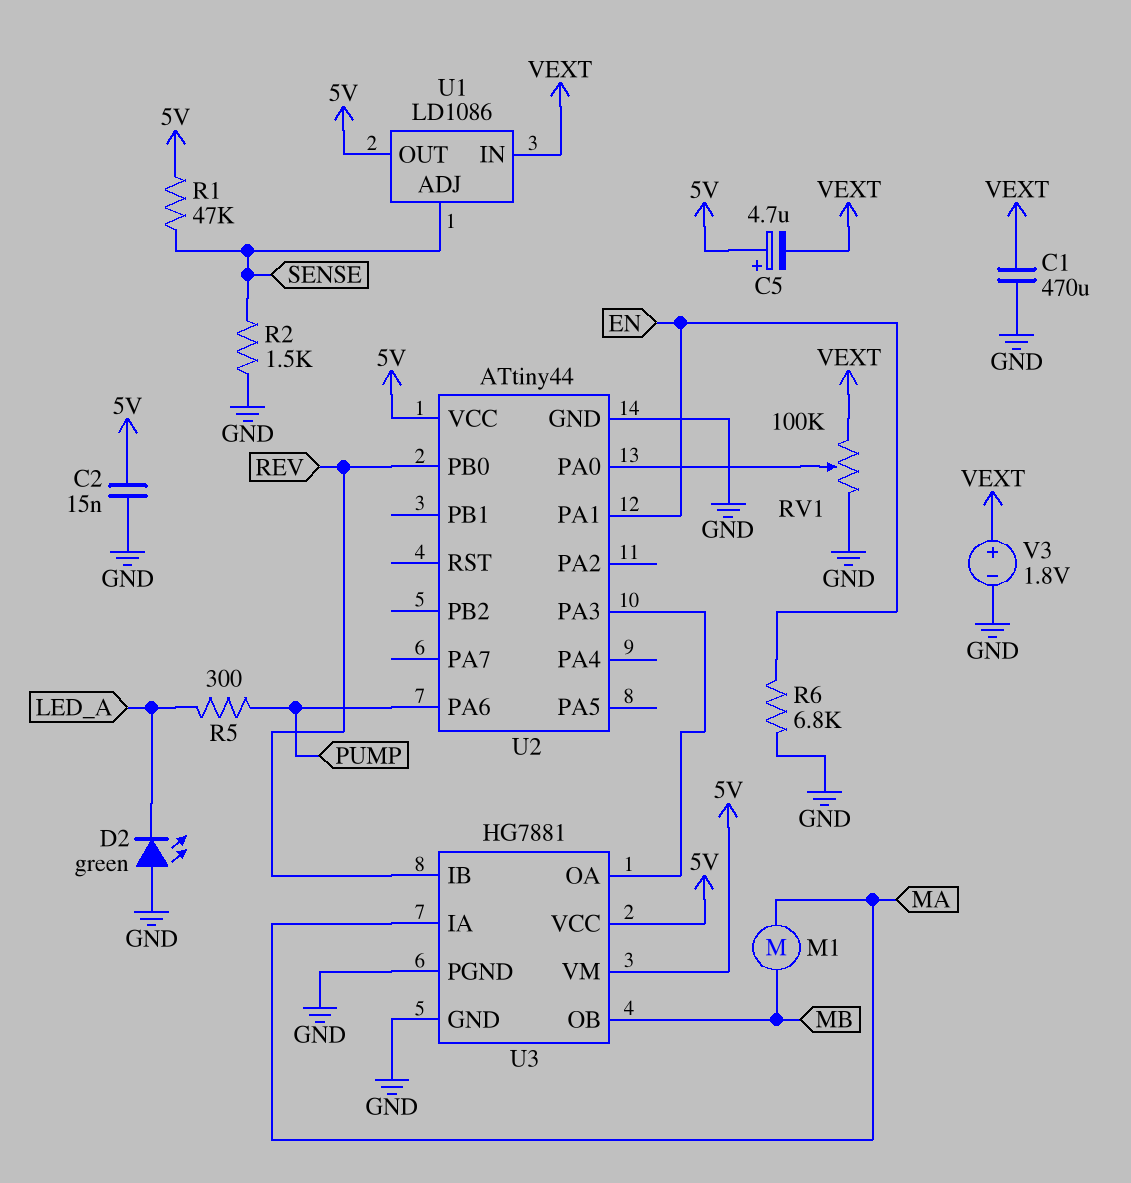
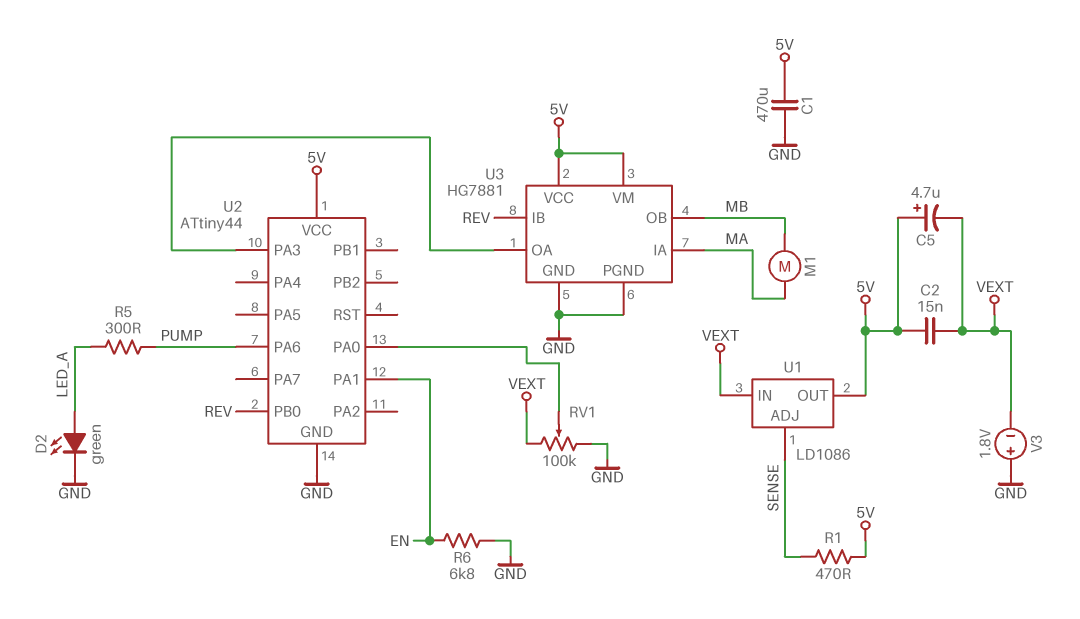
C1: 470uF (GND, VEXT) -> 470uF (5V, GND)
C2: 15nF (5V, GND) -> 15nF (5V, VEXT)
D2: LED green (A GND, K LED_A) -> LED green (A LED_A, K GND)
R1: 47k (5V, SENSE) -> 470 (5V, SENSE)
R2: 1.5k (GND, SENSE) -> none
V3: 1.8V (plus VEXT, minus GND) -> 1.8V (plus GND, minus VEXT)

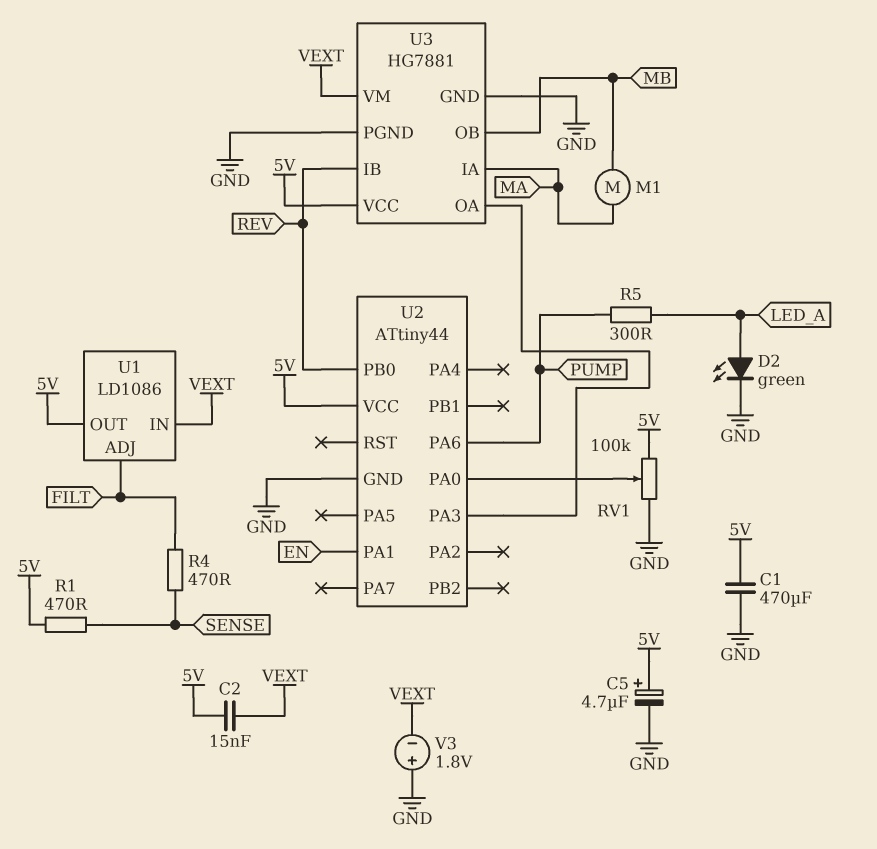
C5: 4.7uF (plus 5V, minus VEXT) -> 4.7uF (plus 5V, minus GND)
R4: none -> 470 (FILT, SENSE)
R6: 6.8k (EN, GND) -> none
RV1: 100k (GND, VEXT, wiper U2/PA0) -> 100k (5V, GND, wiper U2/PA0)
U1 pin ADJ: SENSE -> FILT
U3 pin VM: 5V -> VEXT

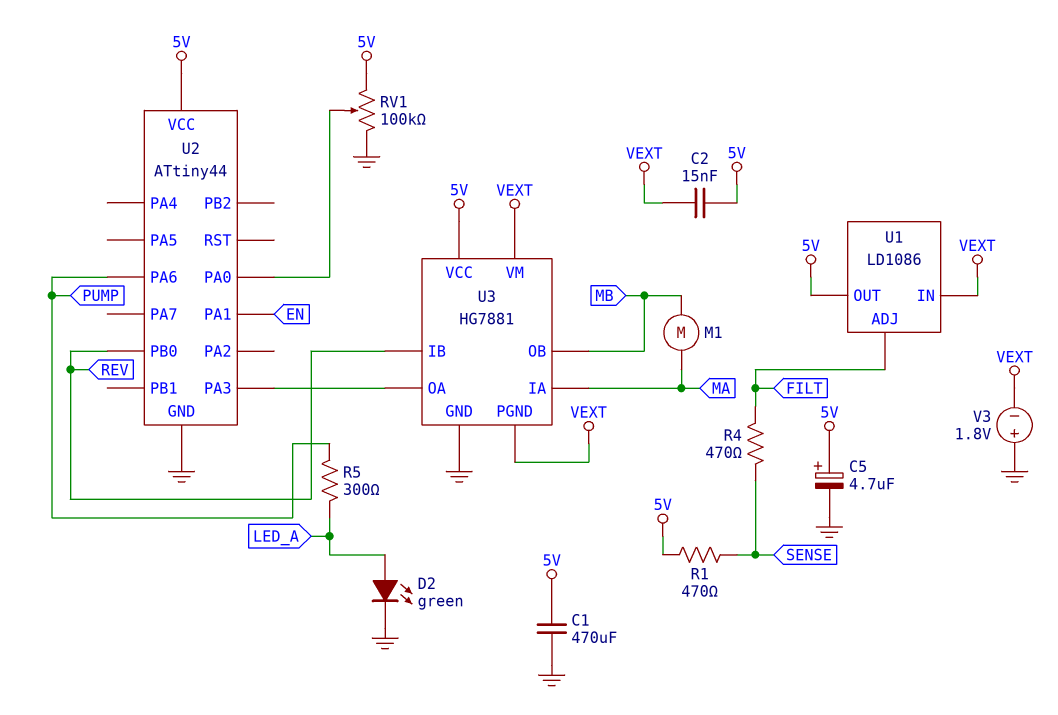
U3 pin PGND: GND -> VEXT

